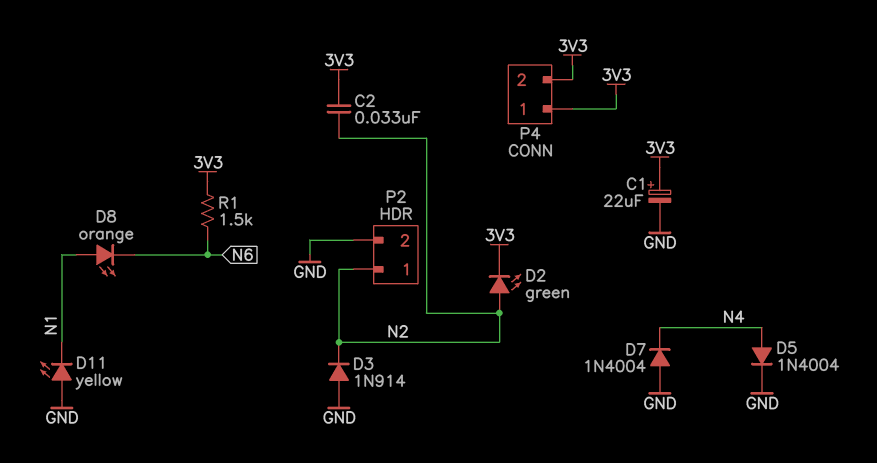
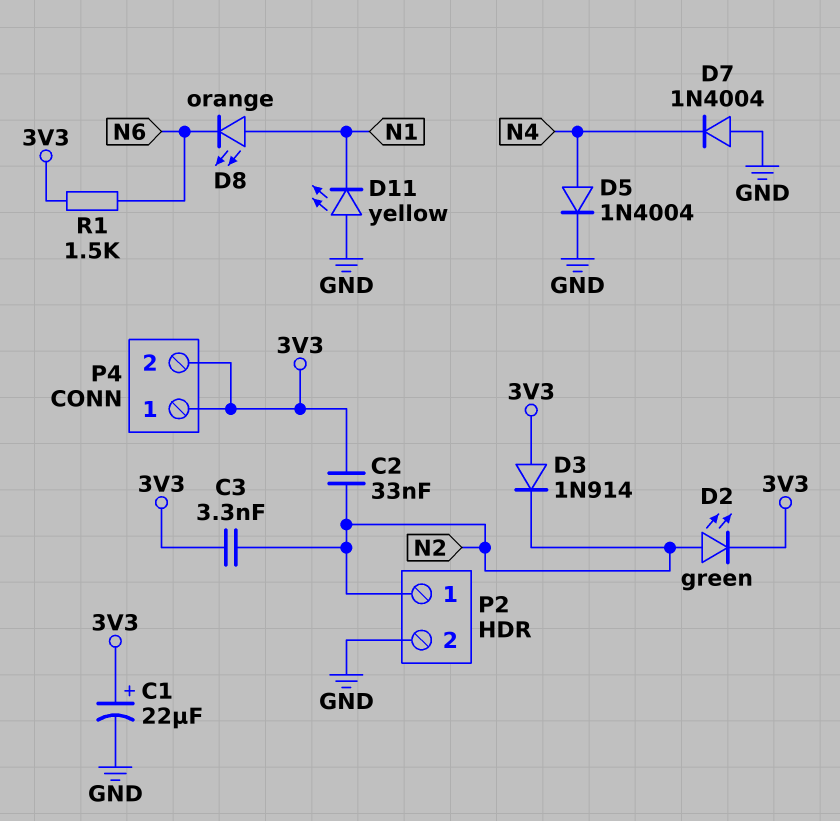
C3: none -> 3.3nF (3V3, N2)
D3: diode 1N914 (A GND, K N2) -> diode 1N914 (A 3V3, K N2)

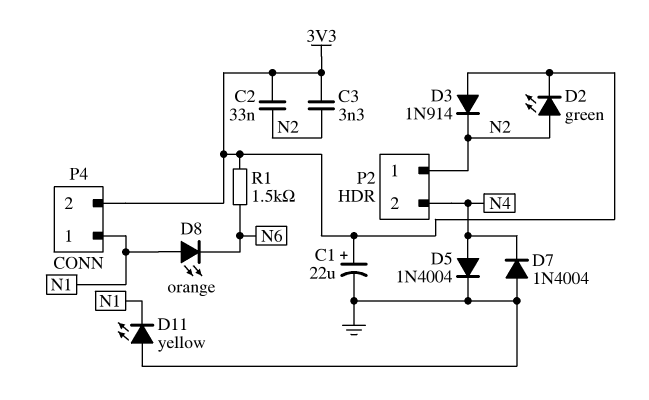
P2 pin 2: GND -> N4
P4 pin 1: 3V3 -> N1

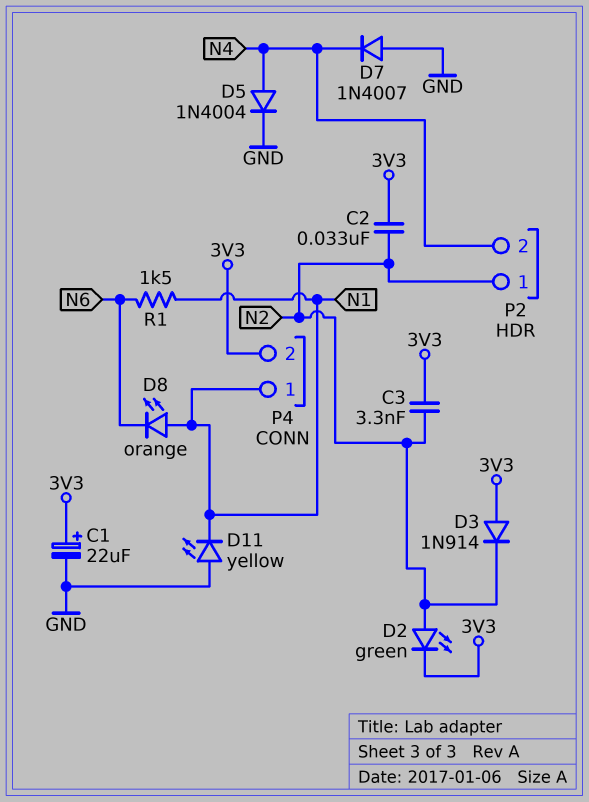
D7: diode 1N4004 (A GND, K N4) -> diode 1N4007 (A GND, K N4)
R1: 1.5k (3V3, N6) -> 1.5k (N1, N6)

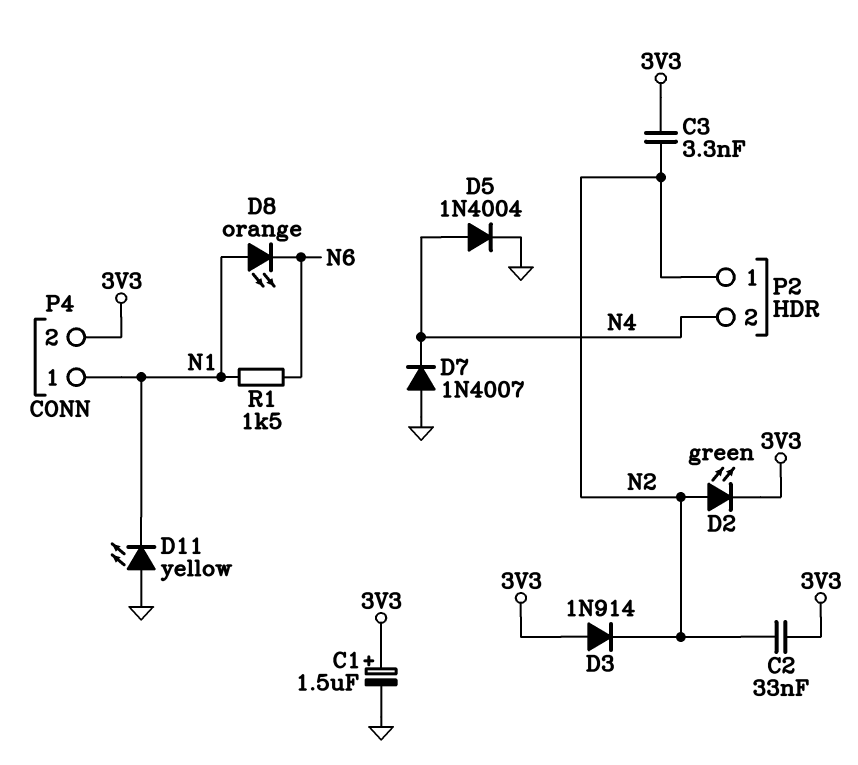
C1: 22uF (plus 3V3, minus GND) -> 1.5uF (plus 3V3, minus GND)

